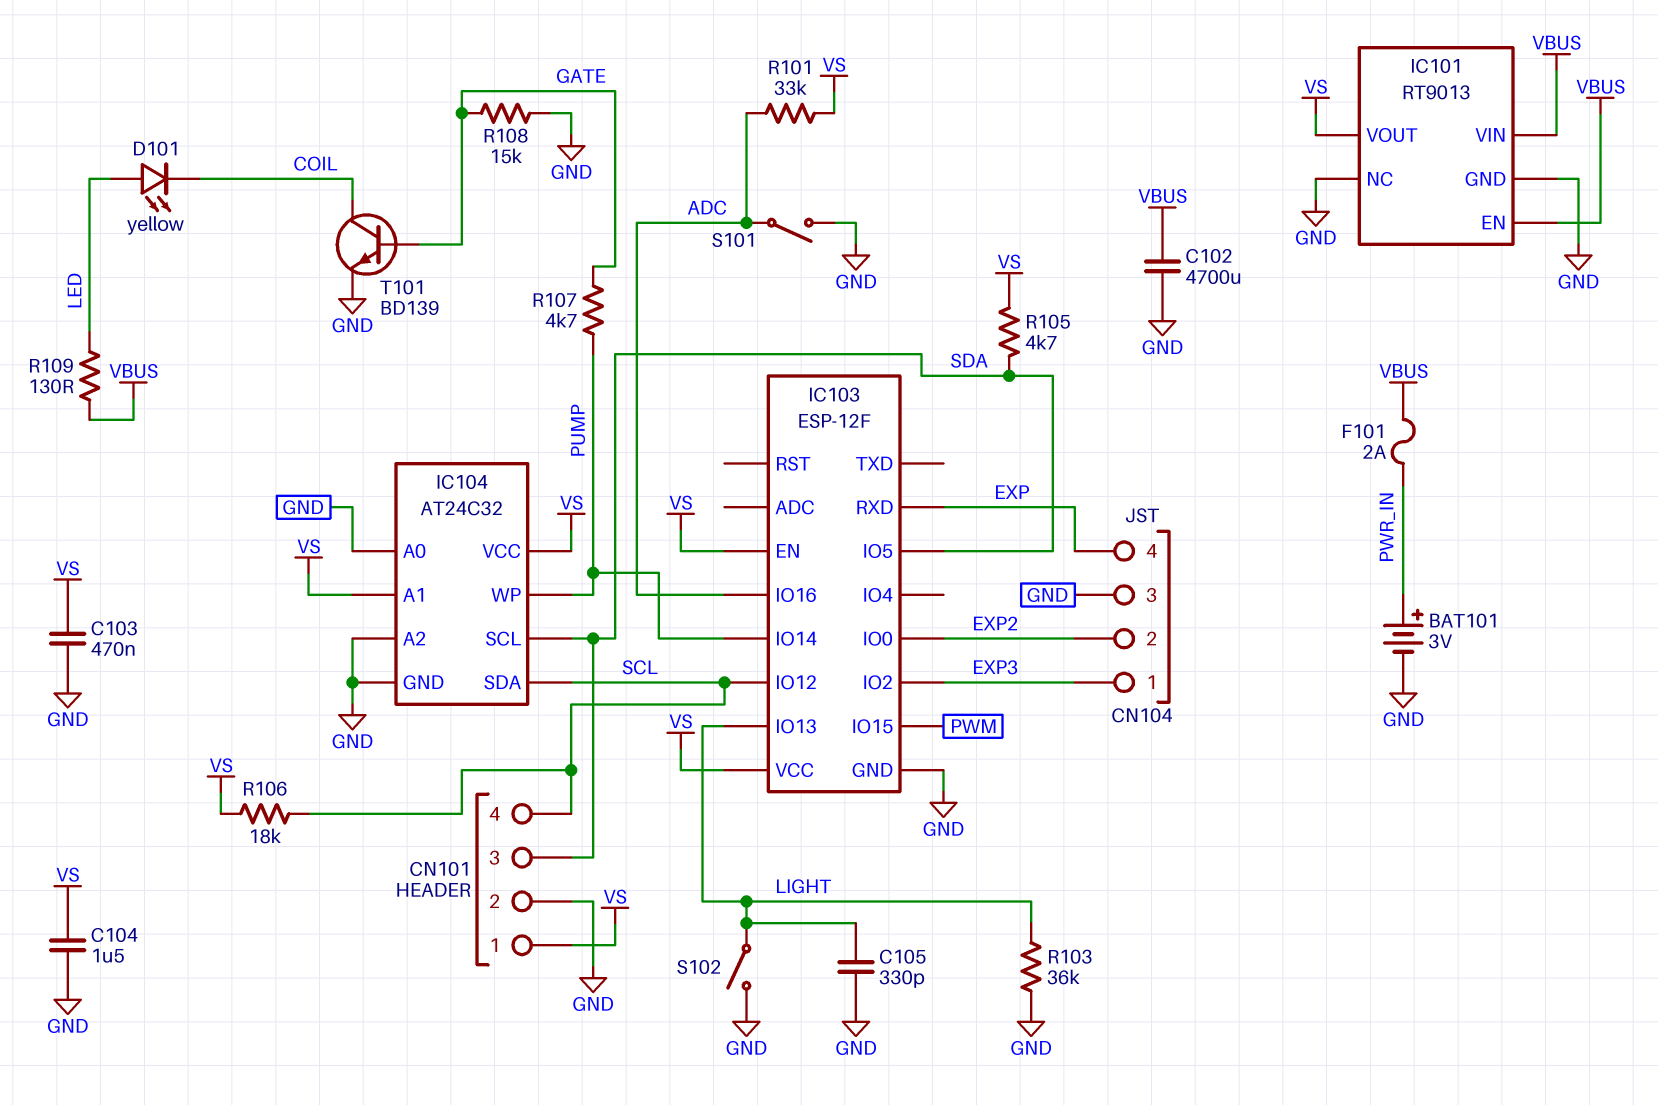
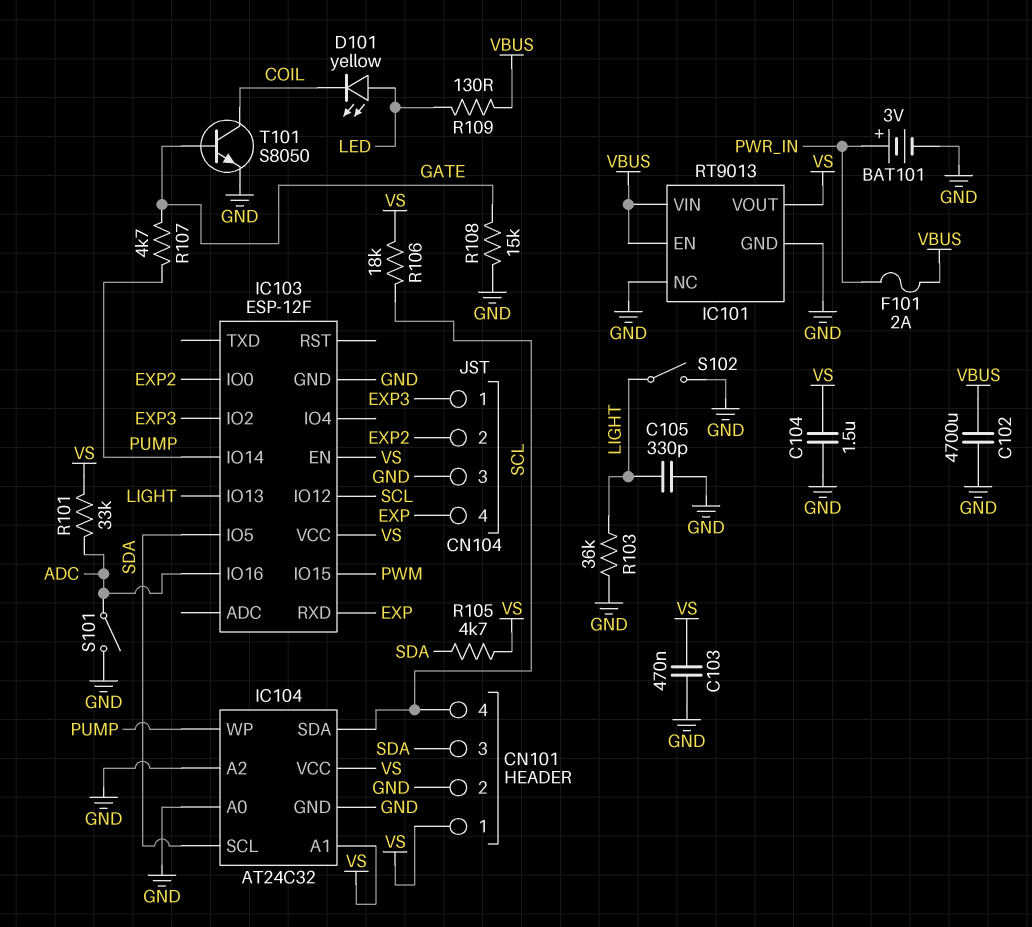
T101: NPN BD139 (B GATE, C COIL, E GND) -> NPN S8050 (B GATE, C COIL, E GND)

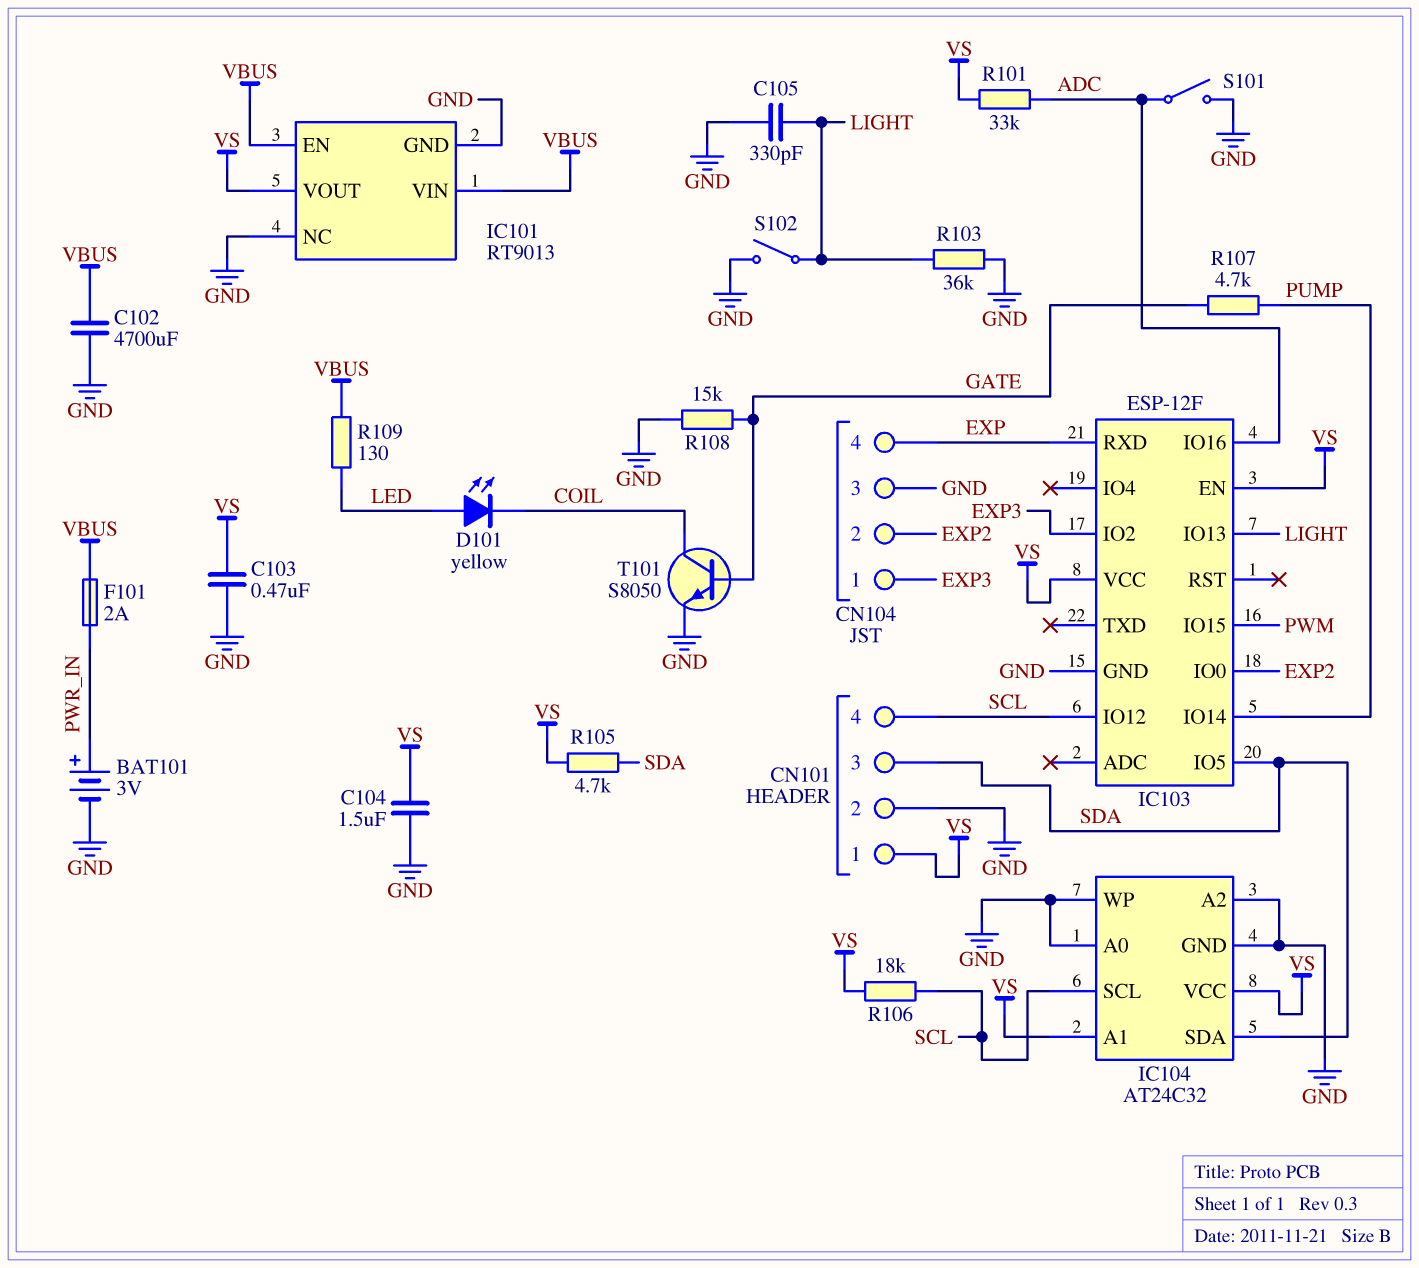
IC104 pin SCL: SDA -> SCL
IC104 pin SDA: SCL -> SDA
IC104 pin WP: PUMP -> GND

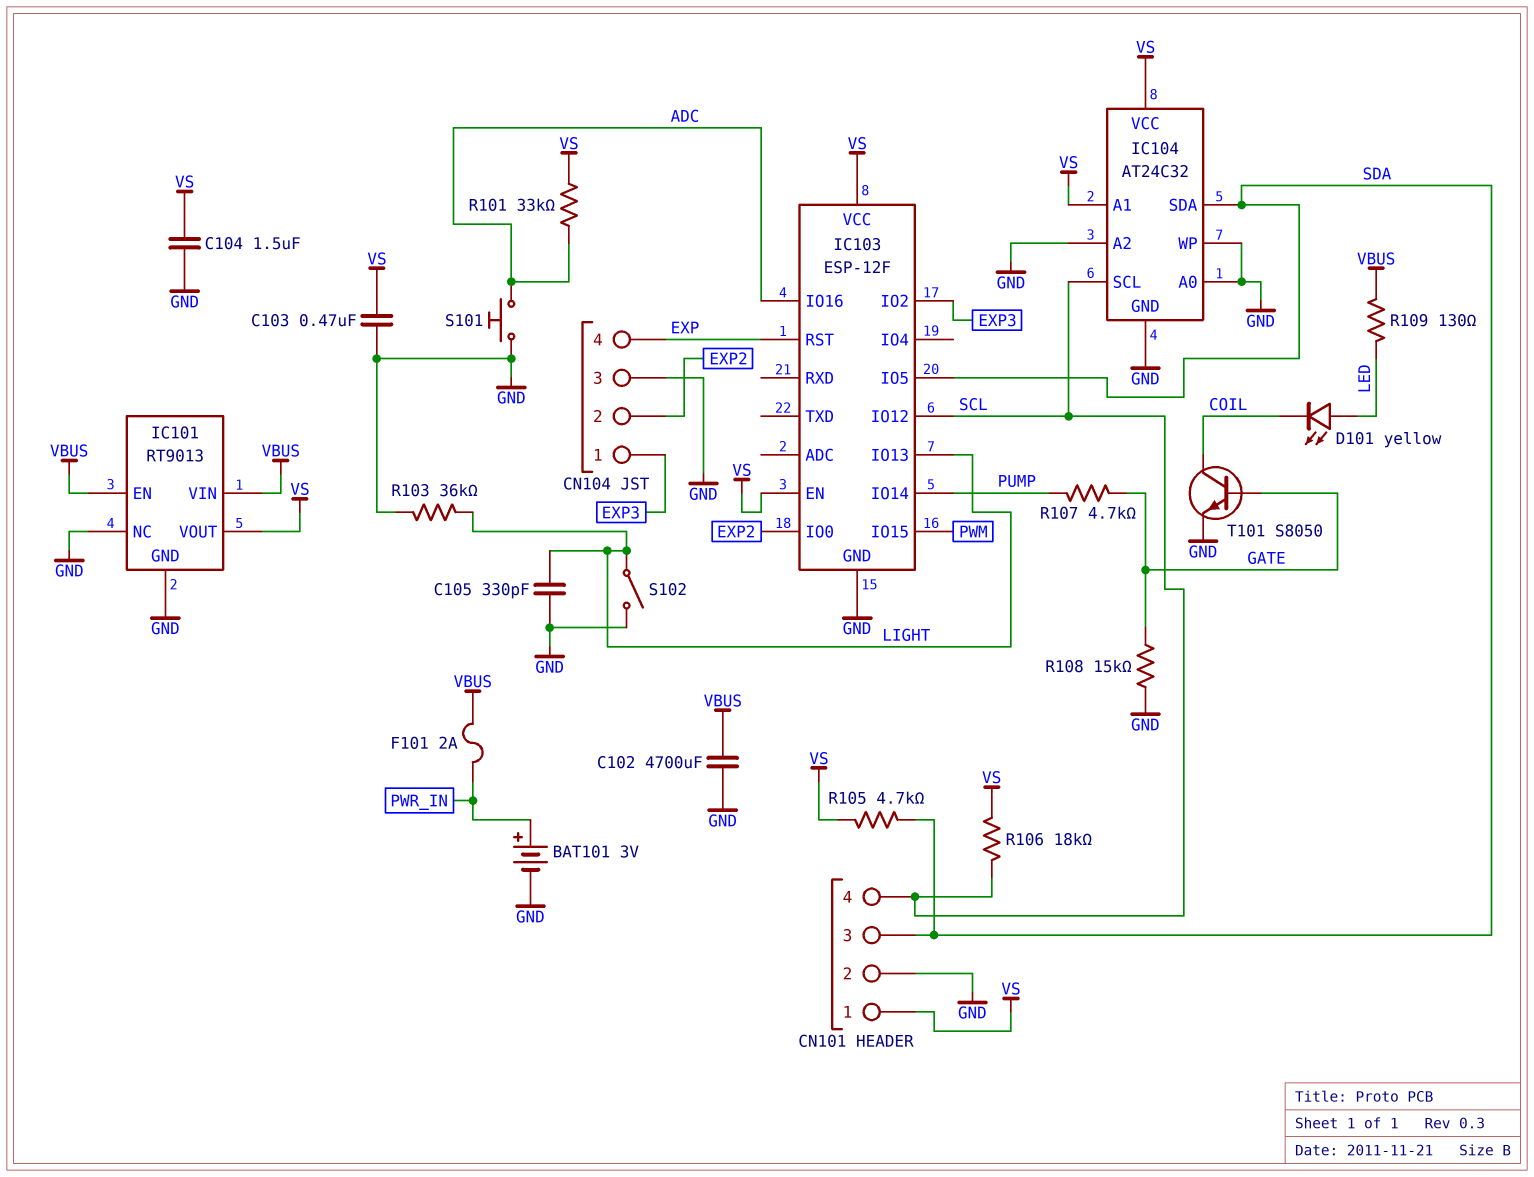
IC103 pin RST: none -> EXP
IC103 pin RXD: EXP -> none
S101: switch (ADC, GND) -> button (ADC, GND)

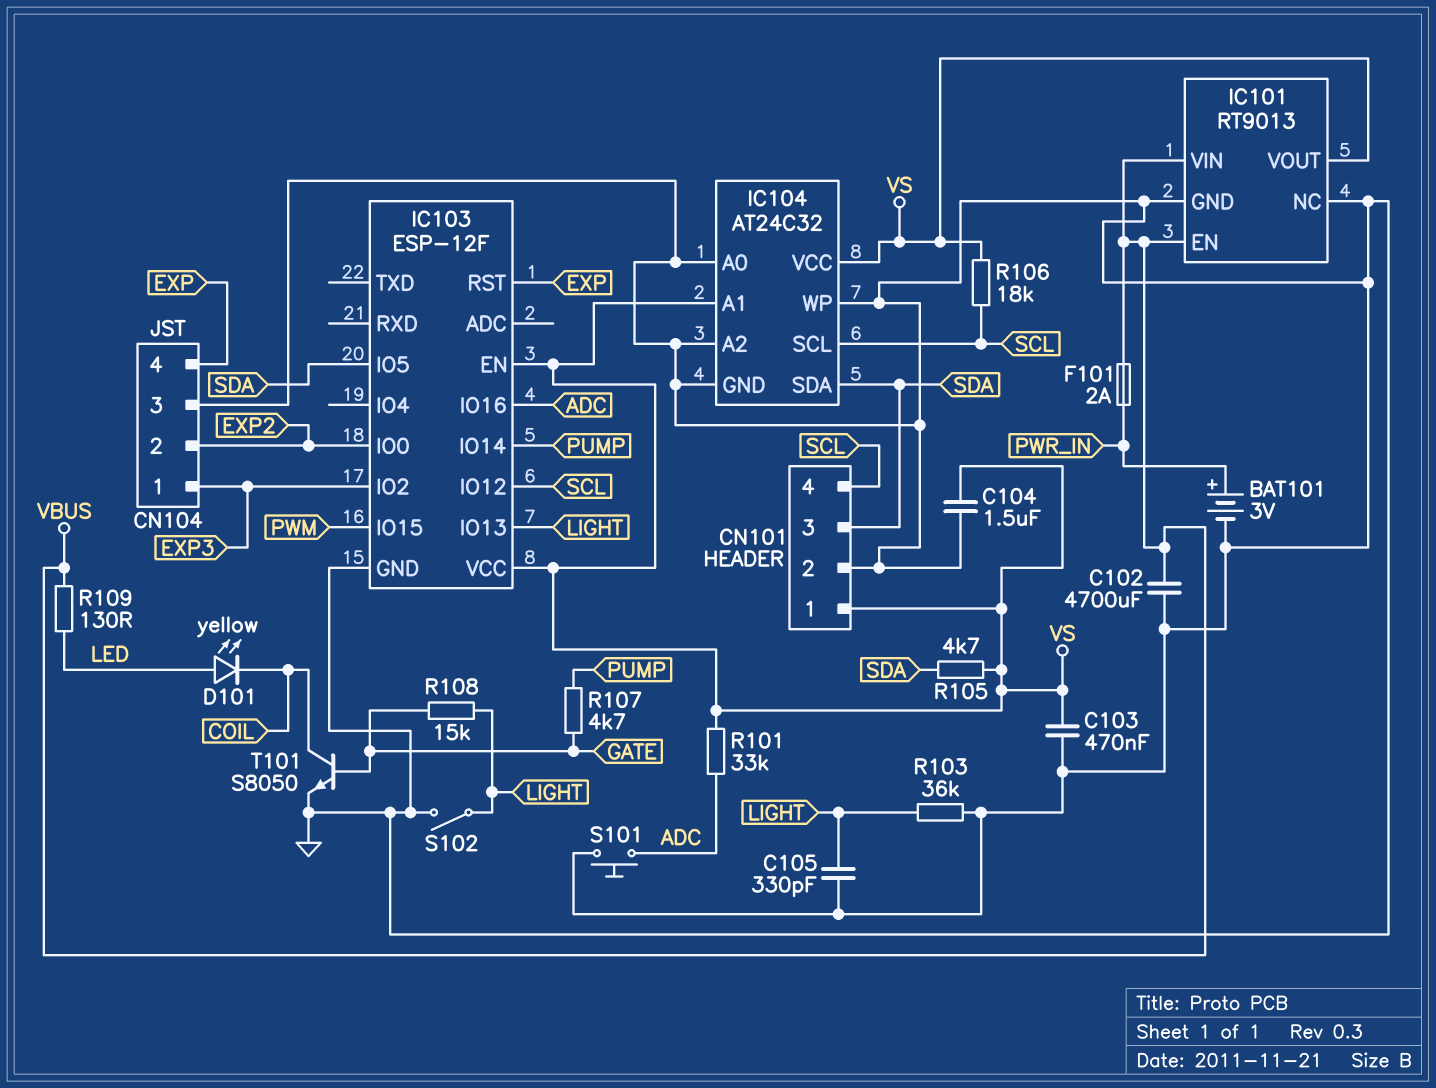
R108: 15k (GATE, GND) -> 15k (GATE, LIGHT)

